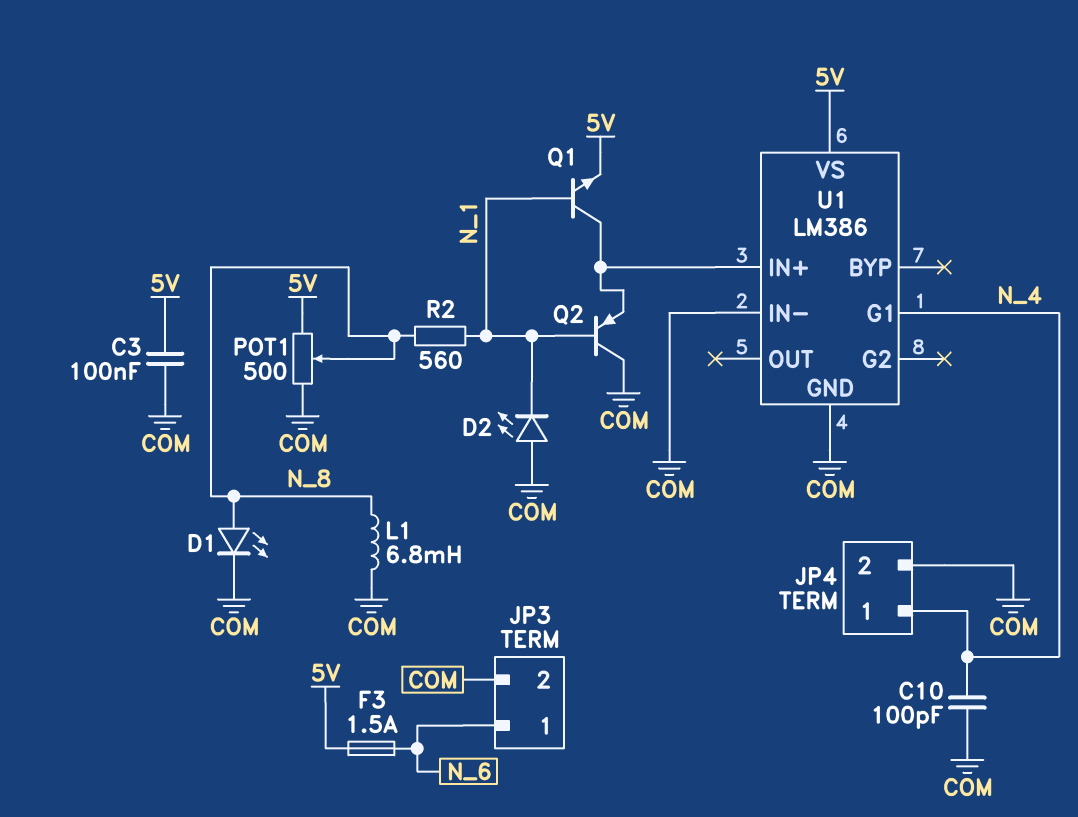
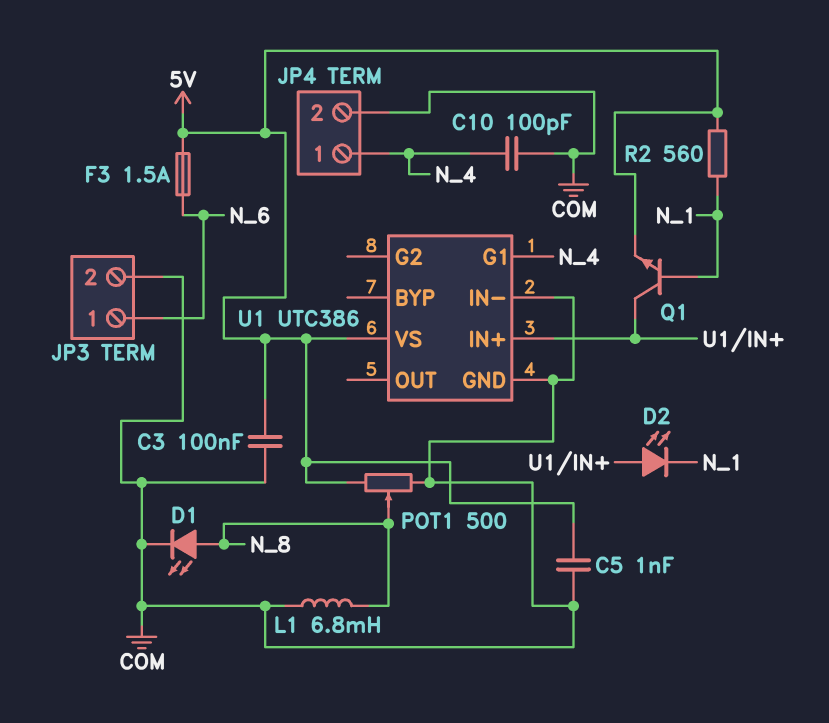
C5: none -> 1nF (5V, COM)
D2: LED (A COM, K N_1) -> LED (A U1/IN+, K N_1)
Q2: PNP (B N_1, C COM, E U1/IN+) -> none
R2: 560 (N_1, N_8) -> 560 (5V, N_1)
U1: LM386 -> UTC386

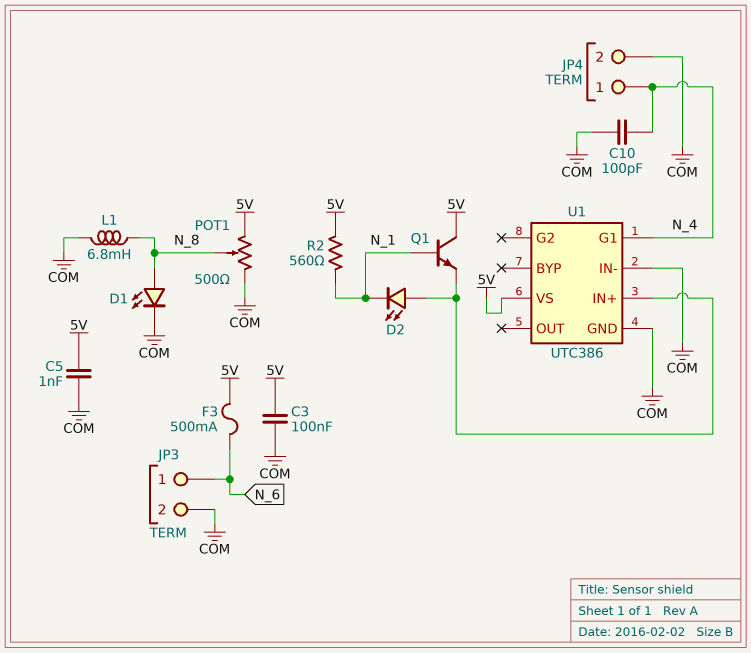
F3: 1.5A (5V, N_6) -> 500mA (5V, N_6)
Q1: NPN (B N_1, C U1/IN+, E 5V) -> NPN (B N_1, C 5V, E U1/IN+)

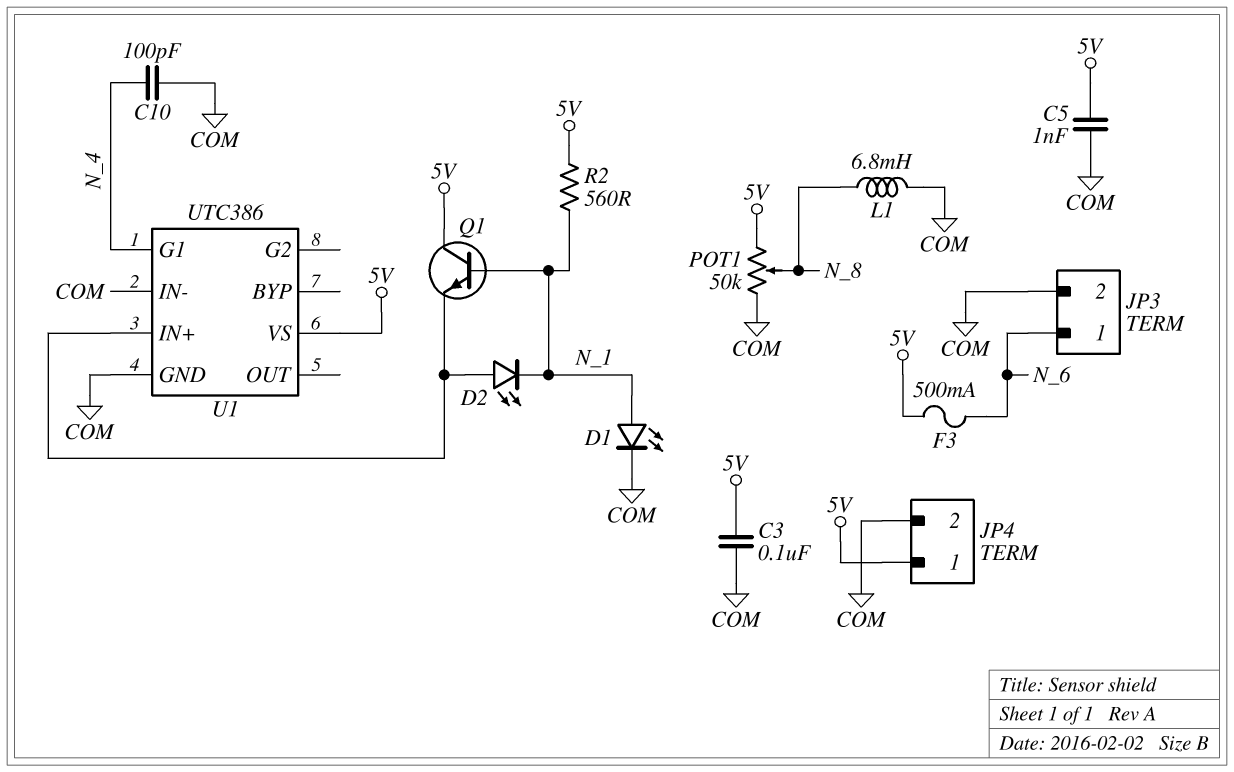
D1: LED (A N_8, K COM) -> LED (A N_1, K COM)
JP4 pin 1: N_4 -> 5V
POT1: 500 (5V, COM, wiper N_8) -> 50k (5V, COM, wiper N_8)

